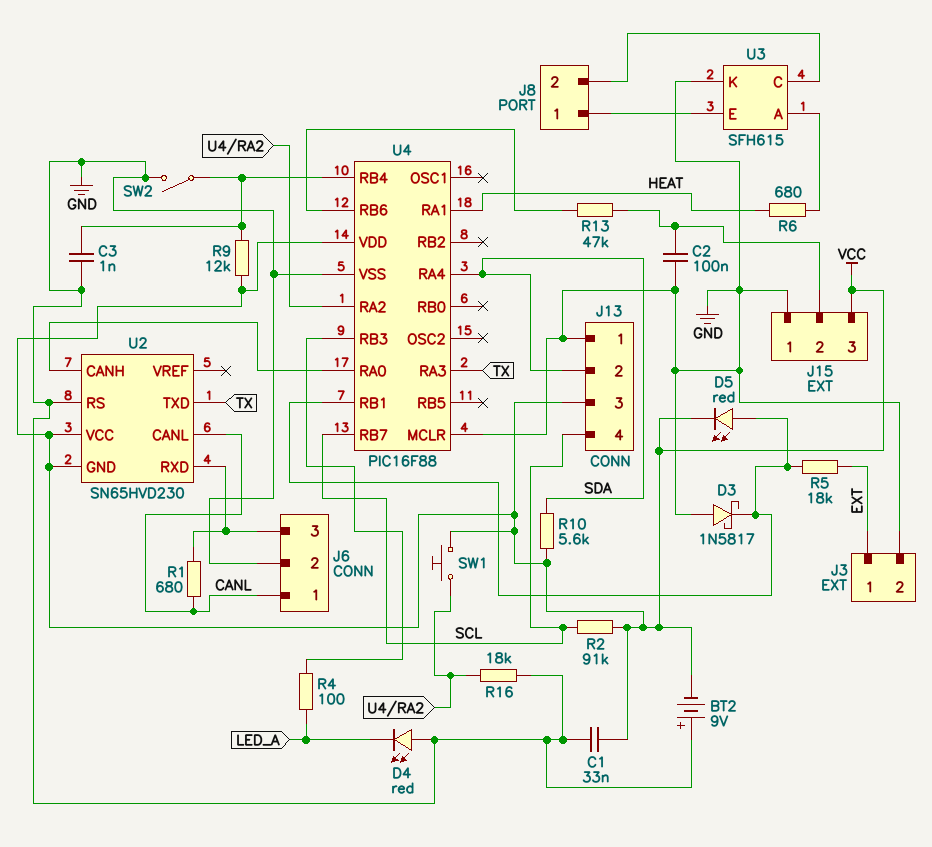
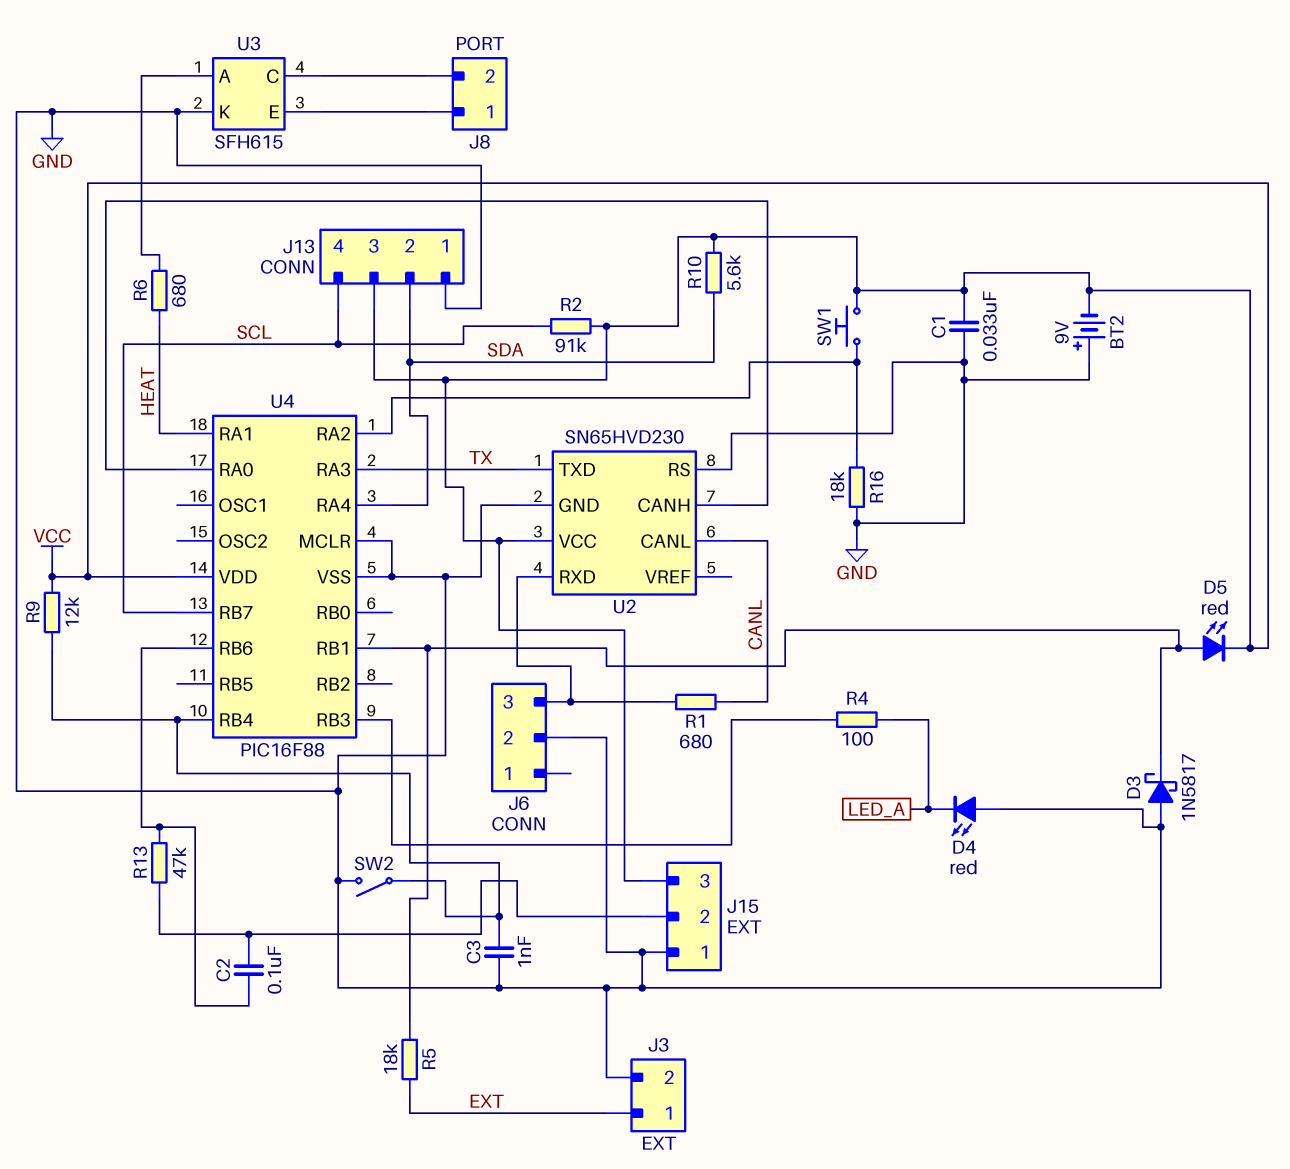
C2: 100nF (GND, J15/2) -> 100nF (J15/2, U4/RB6)
J6 pin 1: CANL -> none
U2 pin GND: VCC -> GND

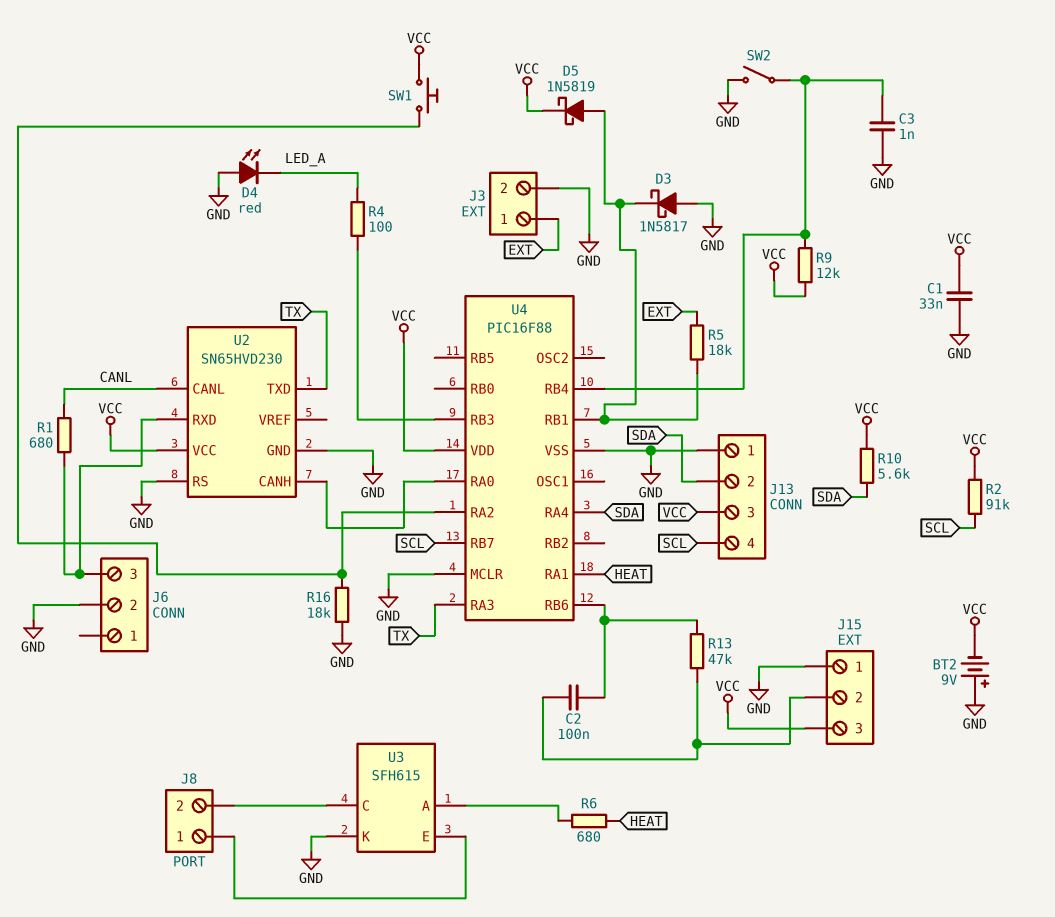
D5: LED red (A U4/RB1, K VCC) -> schottky 1N5819 (A U4/RB1, K VCC)

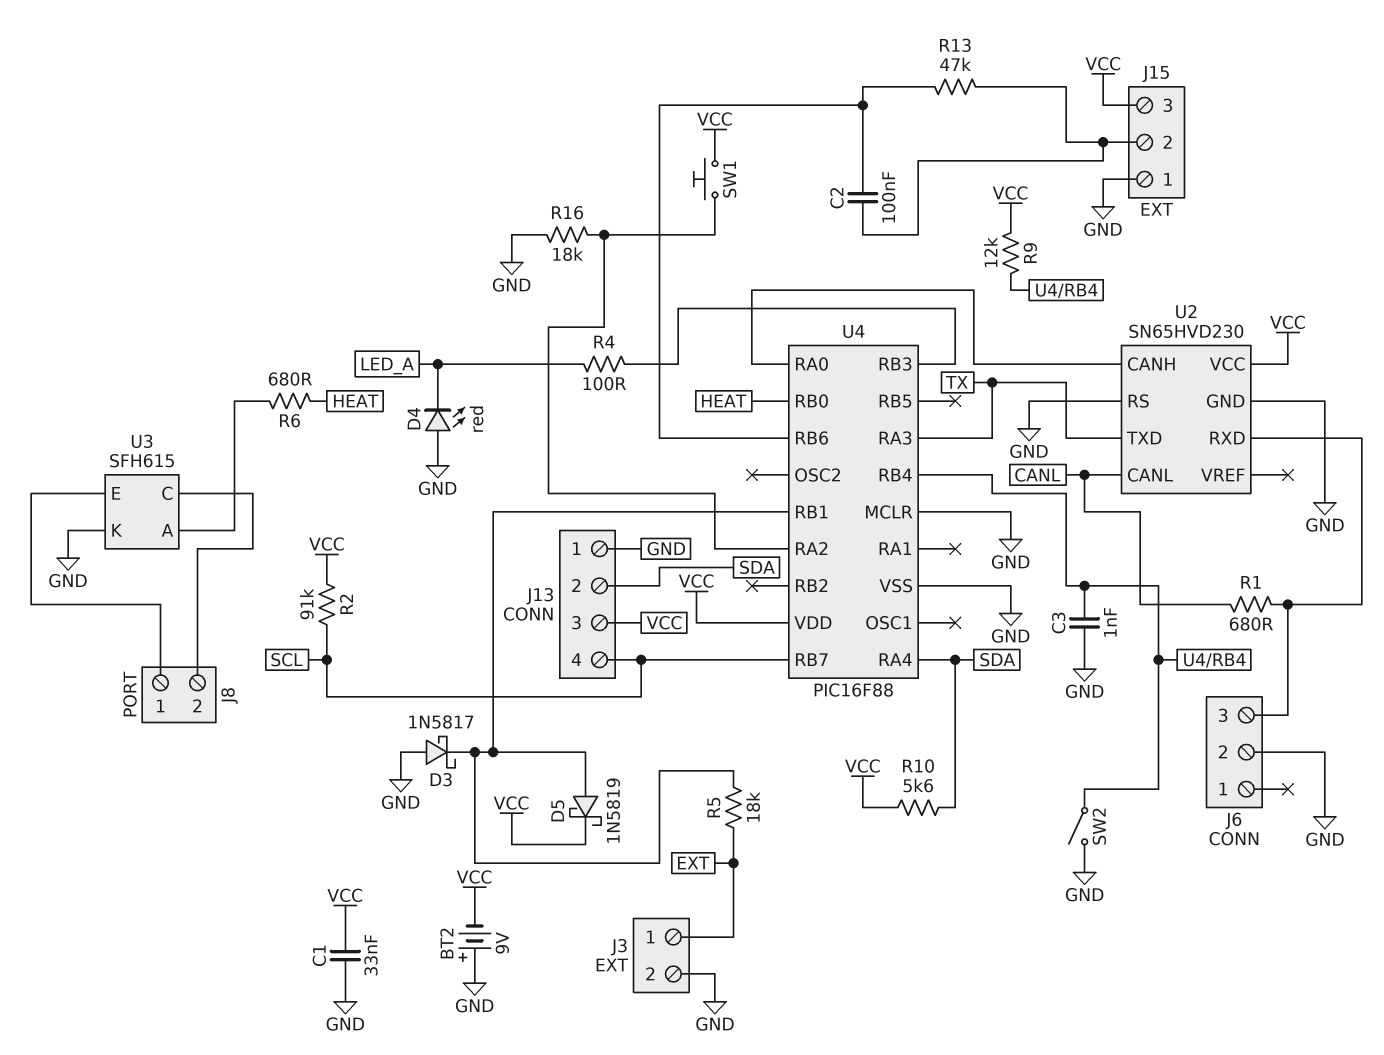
U4 pin RA1: HEAT -> none
U4 pin RB0: none -> HEAT

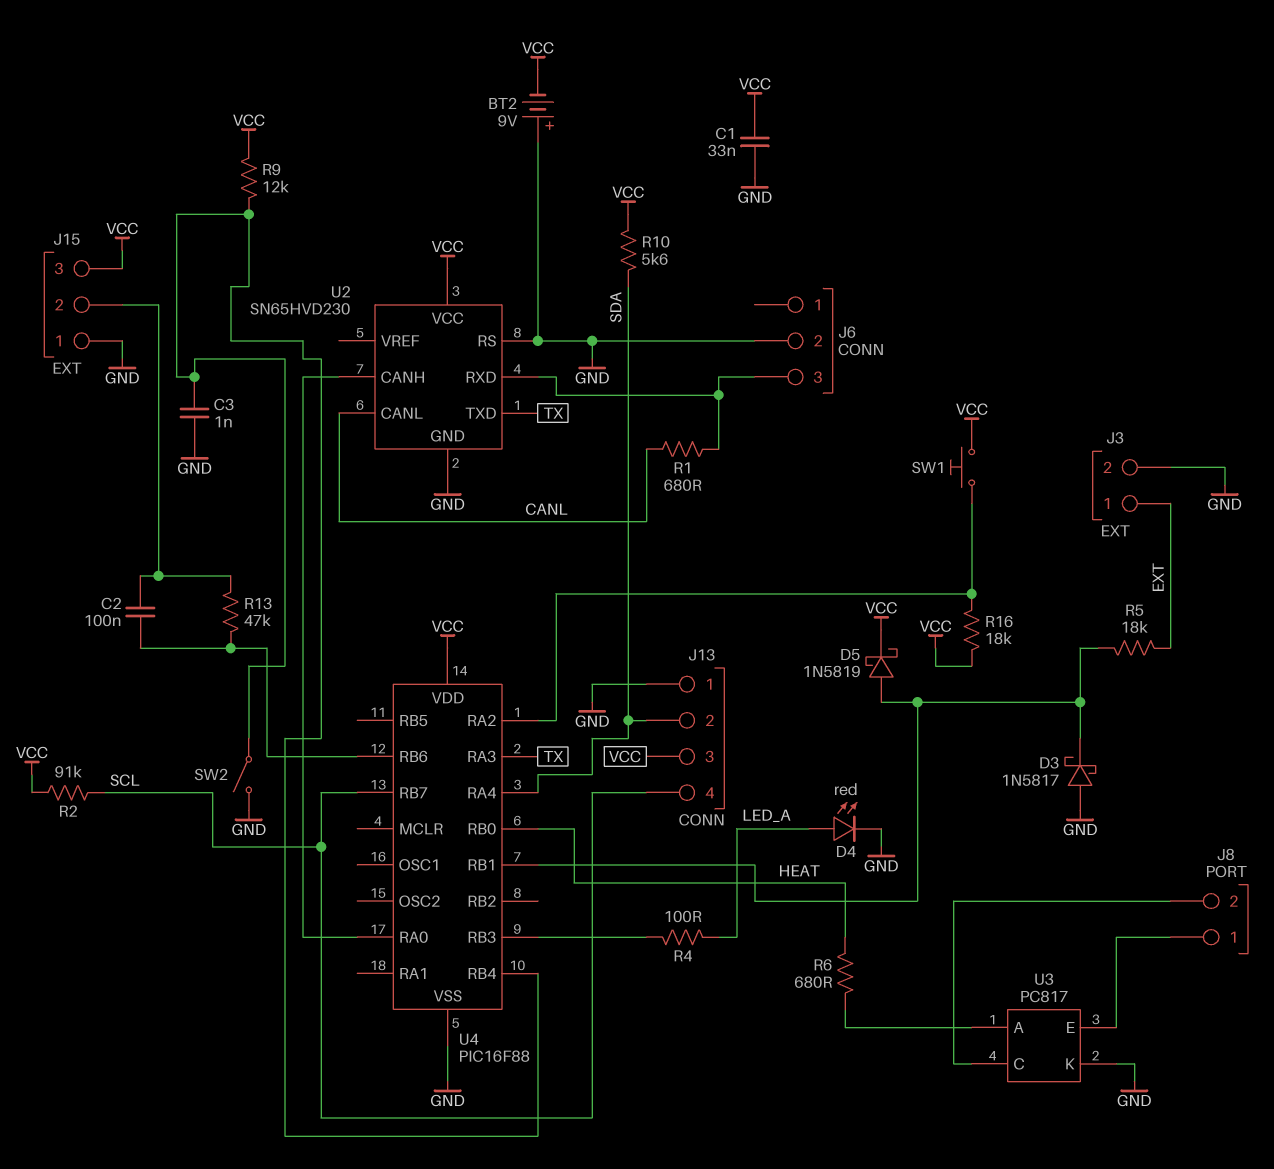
D4: LED red (A GND, K LED_A) -> LED red (A LED_A, K GND)
R16: 18k (GND, U4/RA2) -> 18k (U4/RA2, VCC)
U3: SFH615 -> PC817
U4 pin MCLR: GND -> none

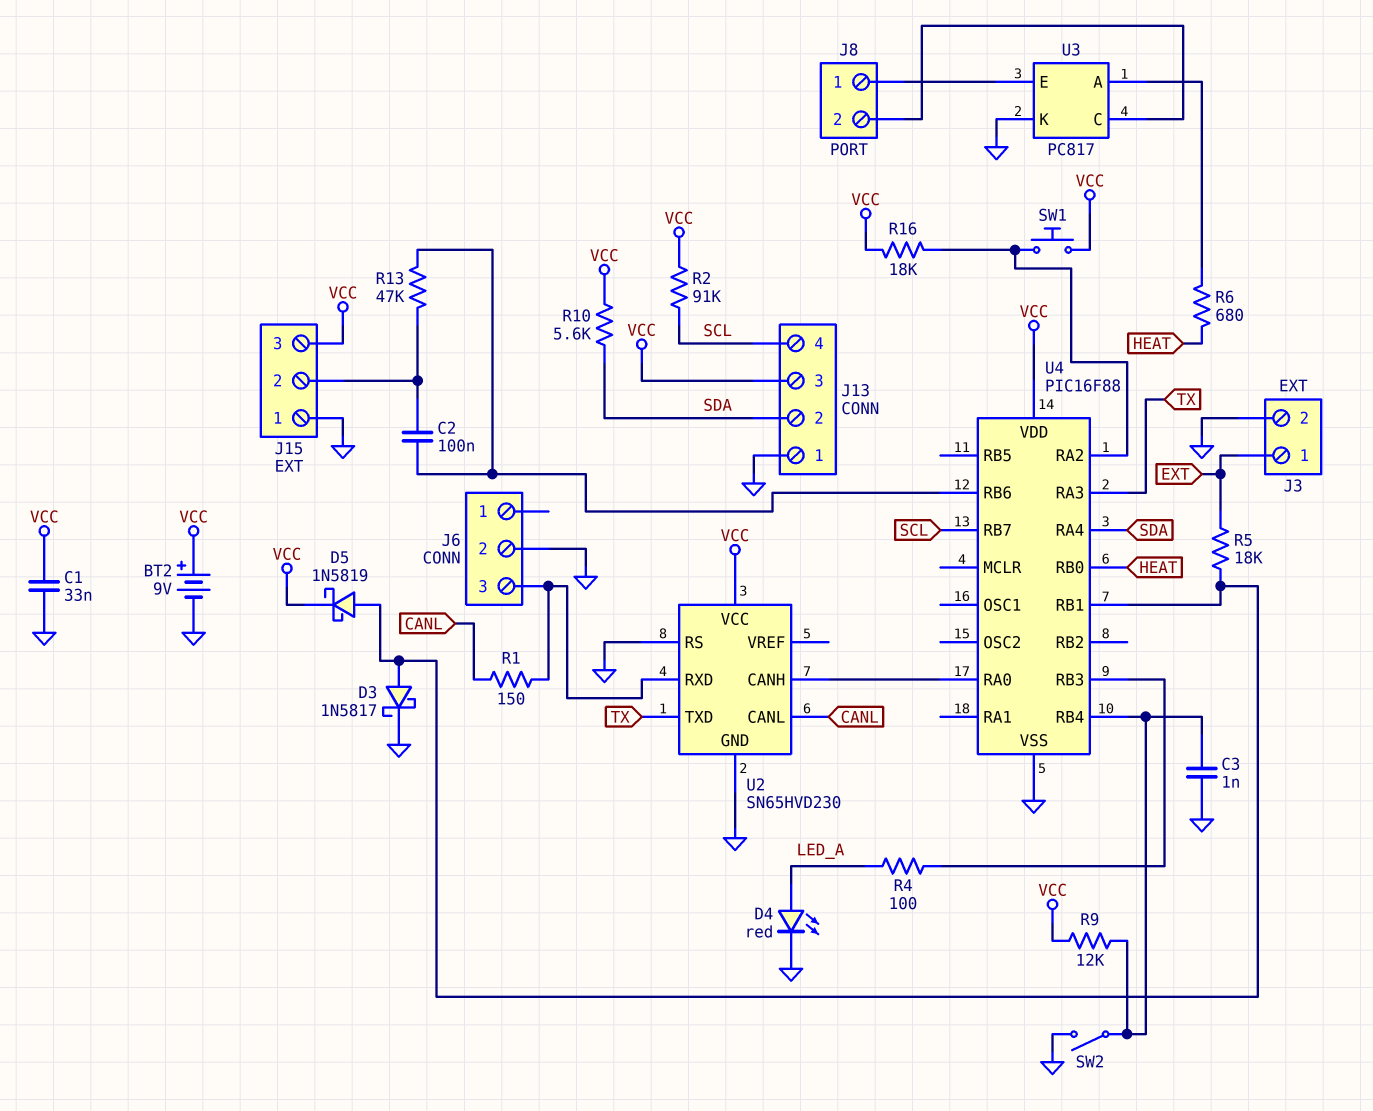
BT2: 9V (plus GND, minus VCC) -> 9V (plus VCC, minus GND)
D3: schottky 1N5817 (A GND, K U4/RB1) -> schottky 1N5817 (A U4/RB1, K GND)
R1: 680 (CANL, J6/3) -> 150 (CANL, J6/3)

